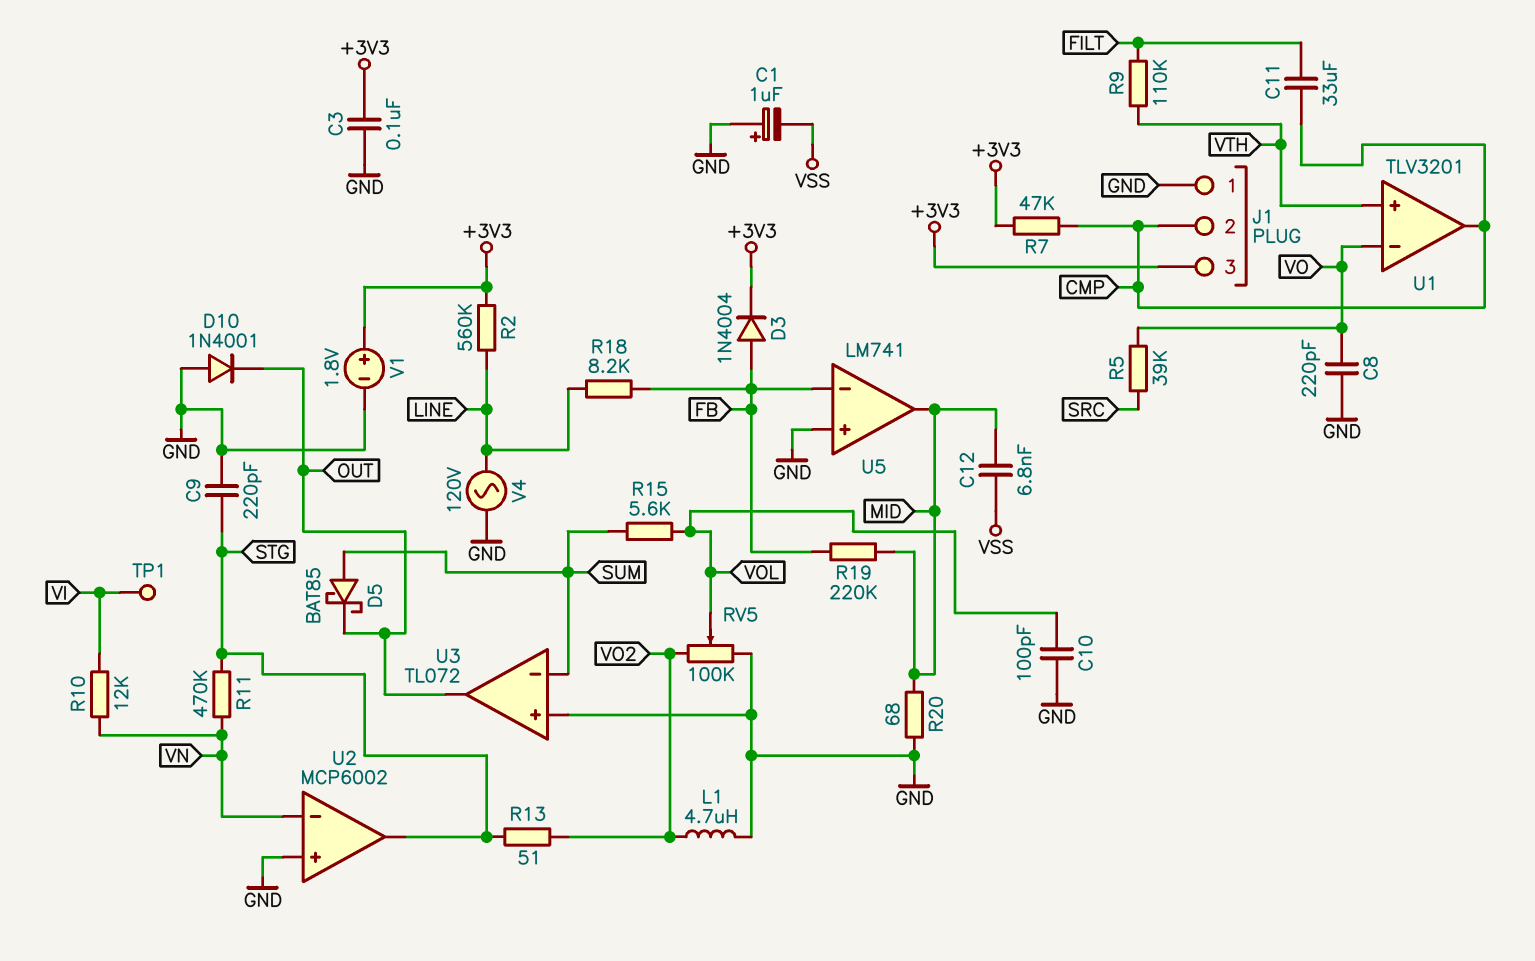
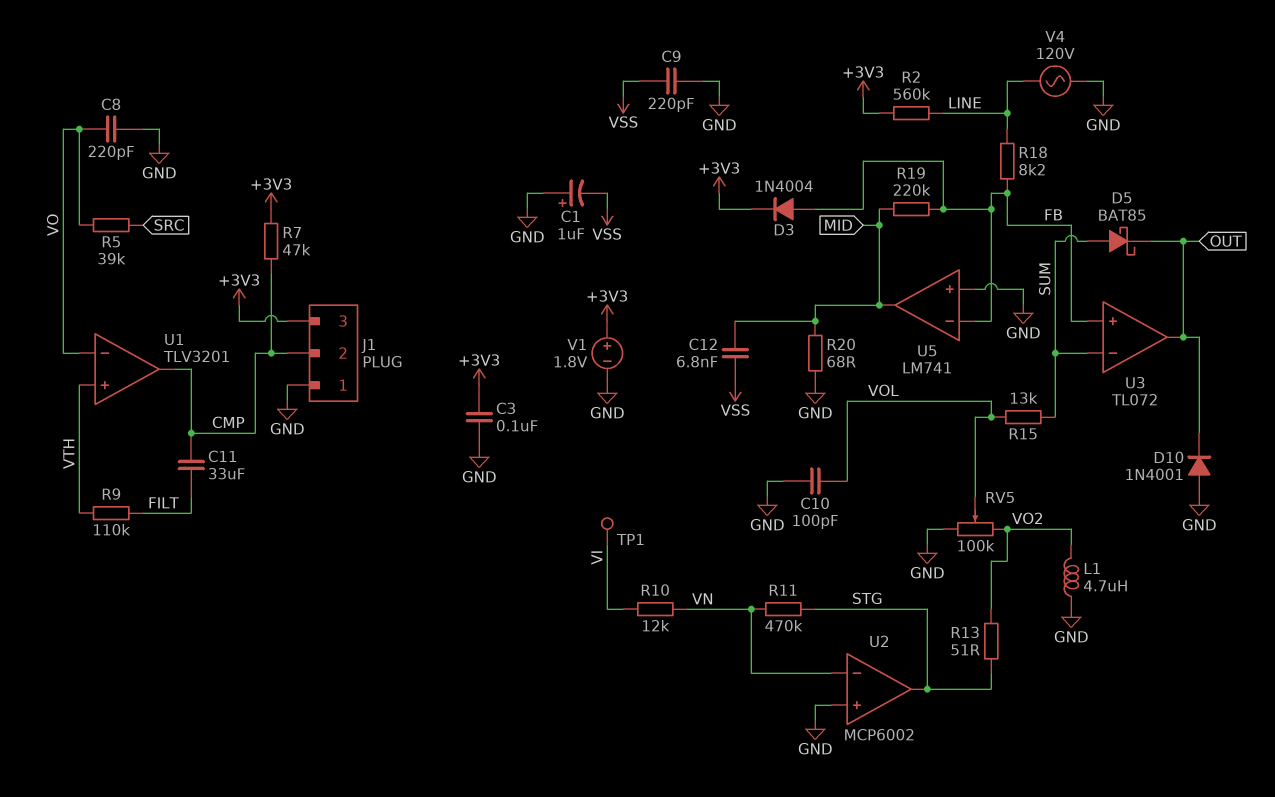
C9: 220pF (GND, STG) -> 220pF (GND, VSS)
R15: 5.6k (SUM, VOL) -> 13k (SUM, VOL)
U3 pin in+: GND -> FB

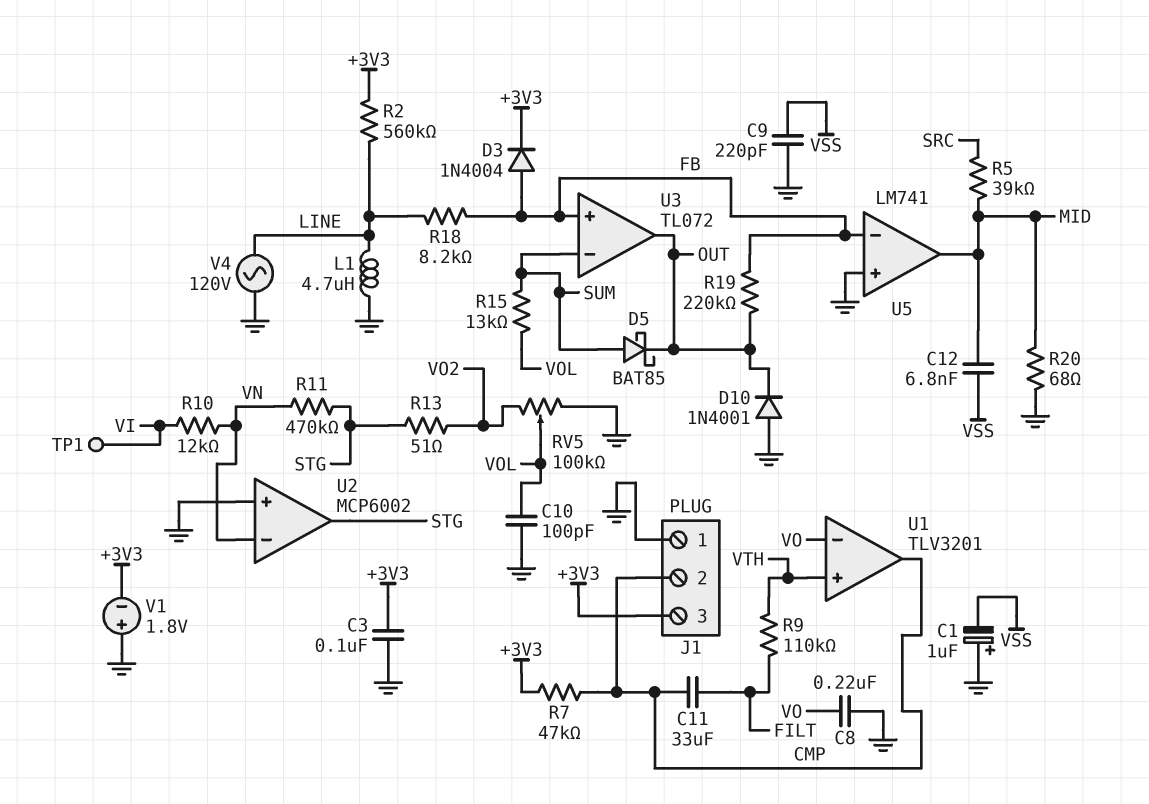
C8: 220pF (GND, VO) -> 220nF (GND, VO)
L1: 4.7uH (GND, VO2) -> 4.7uH (GND, LINE)
R5: 39k (SRC, VO) -> 39k (MID, SRC)
R19: 220k (FB, MID) -> 220k (FB, OUT)
V1: 1.8V (plus +3V3, minus GND) -> 1.8V (plus GND, minus +3V3)

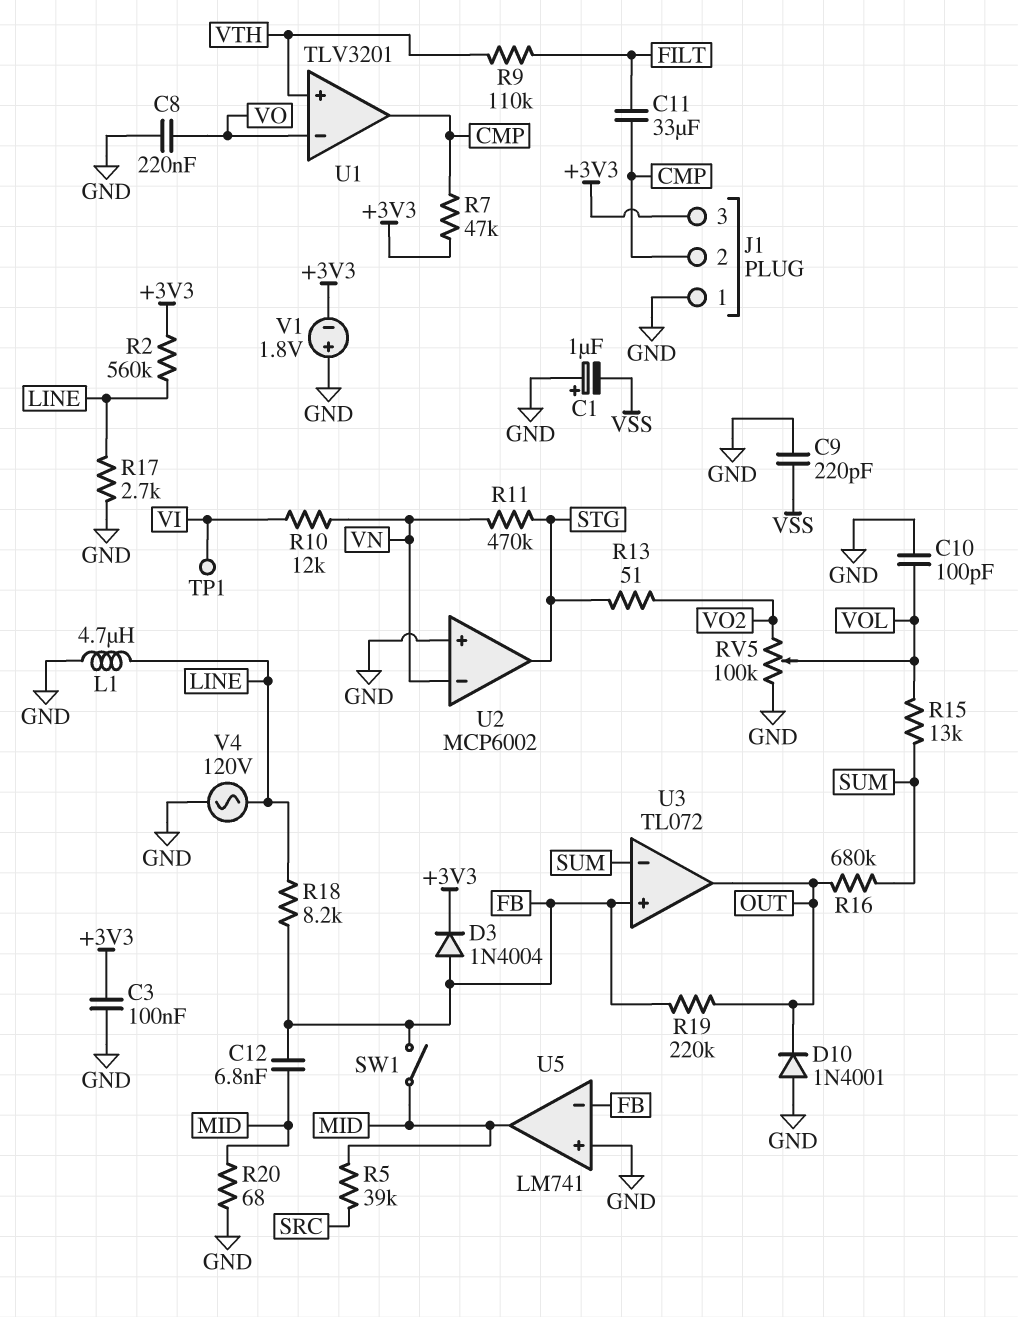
C12: 6.8nF (MID, VSS) -> 6.8nF (FB, MID)
D5: schottky BAT85 (A SUM, K OUT) -> none
R16: none -> 680k (OUT, SUM)
R17: none -> 2.7k (GND, LINE)
SW1: none -> switch (FB, MID)

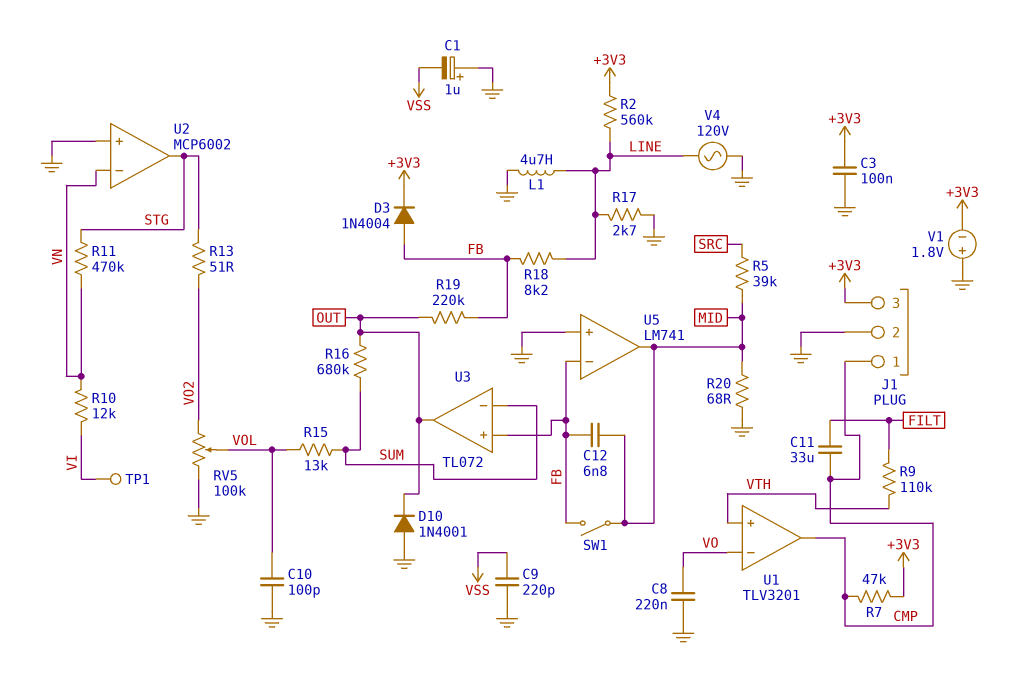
J1 pin 1: GND -> CMP
J1 pin 2: CMP -> GND

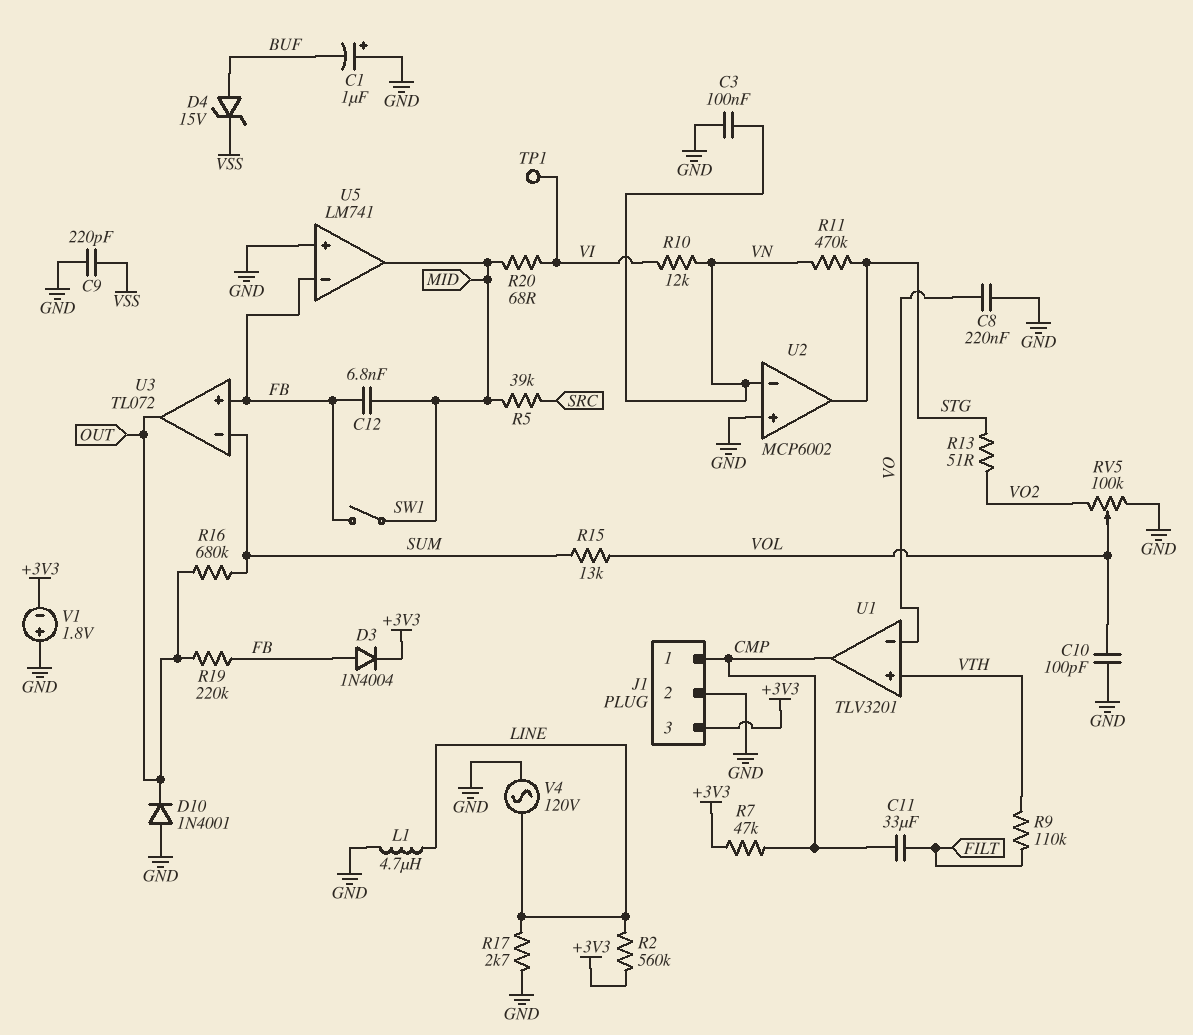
C1: 1uF (plus GND, minus VSS) -> 1uF (plus GND, minus BUF)
C3: 100nF (+3V3, GND) -> 100nF (GND, VN)
D4: none -> zener 15V (A BUF, K VSS)
R18: 8.2k (FB, LINE) -> none
R20: 68 (GND, MID) -> 68 (MID, VI)

